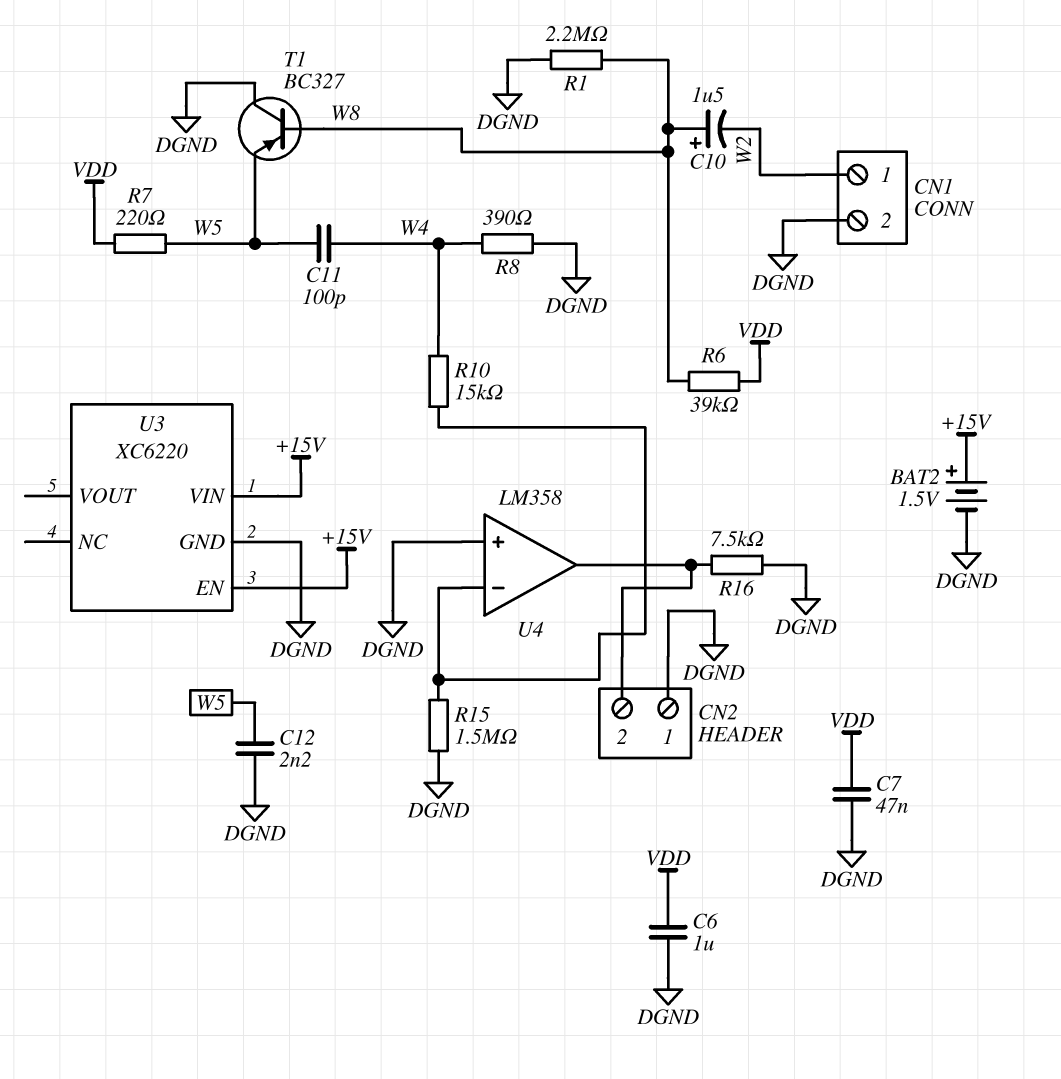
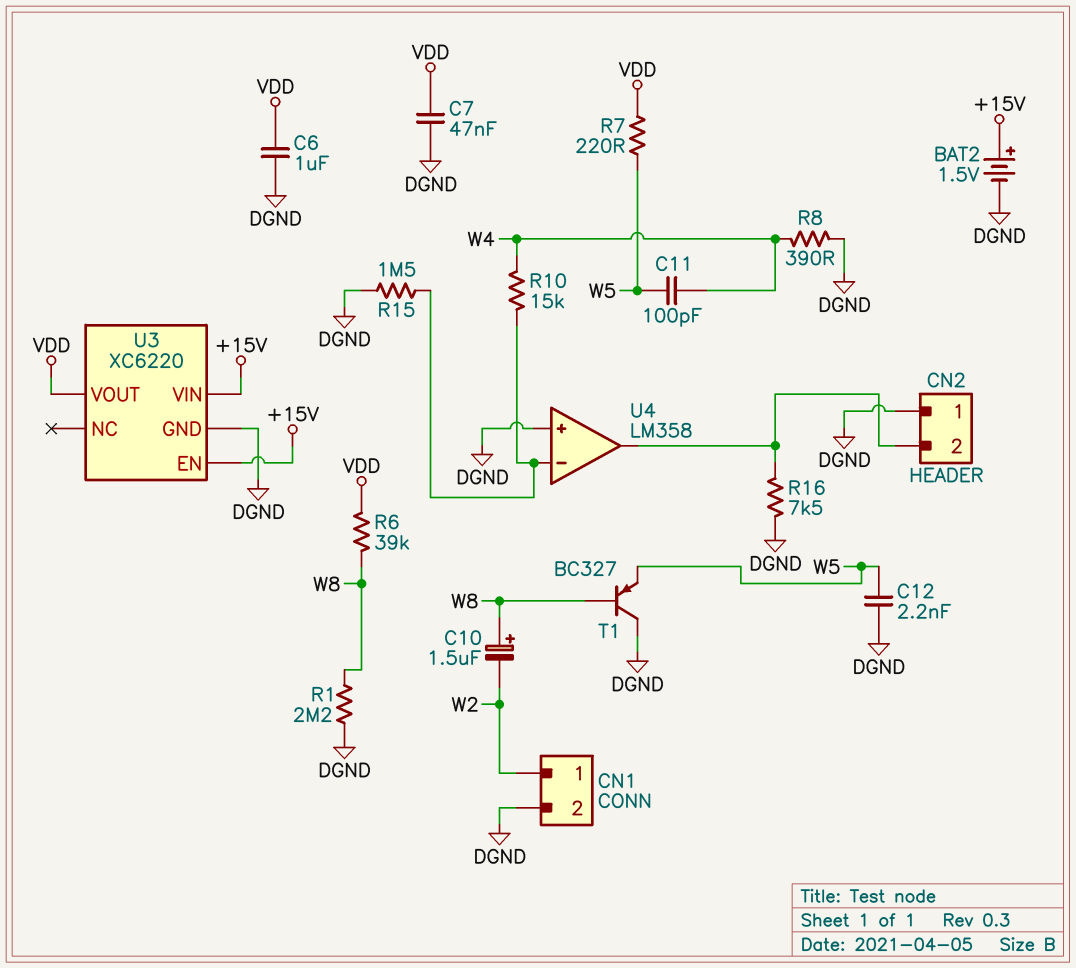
U3 pin VOUT: none -> VDD

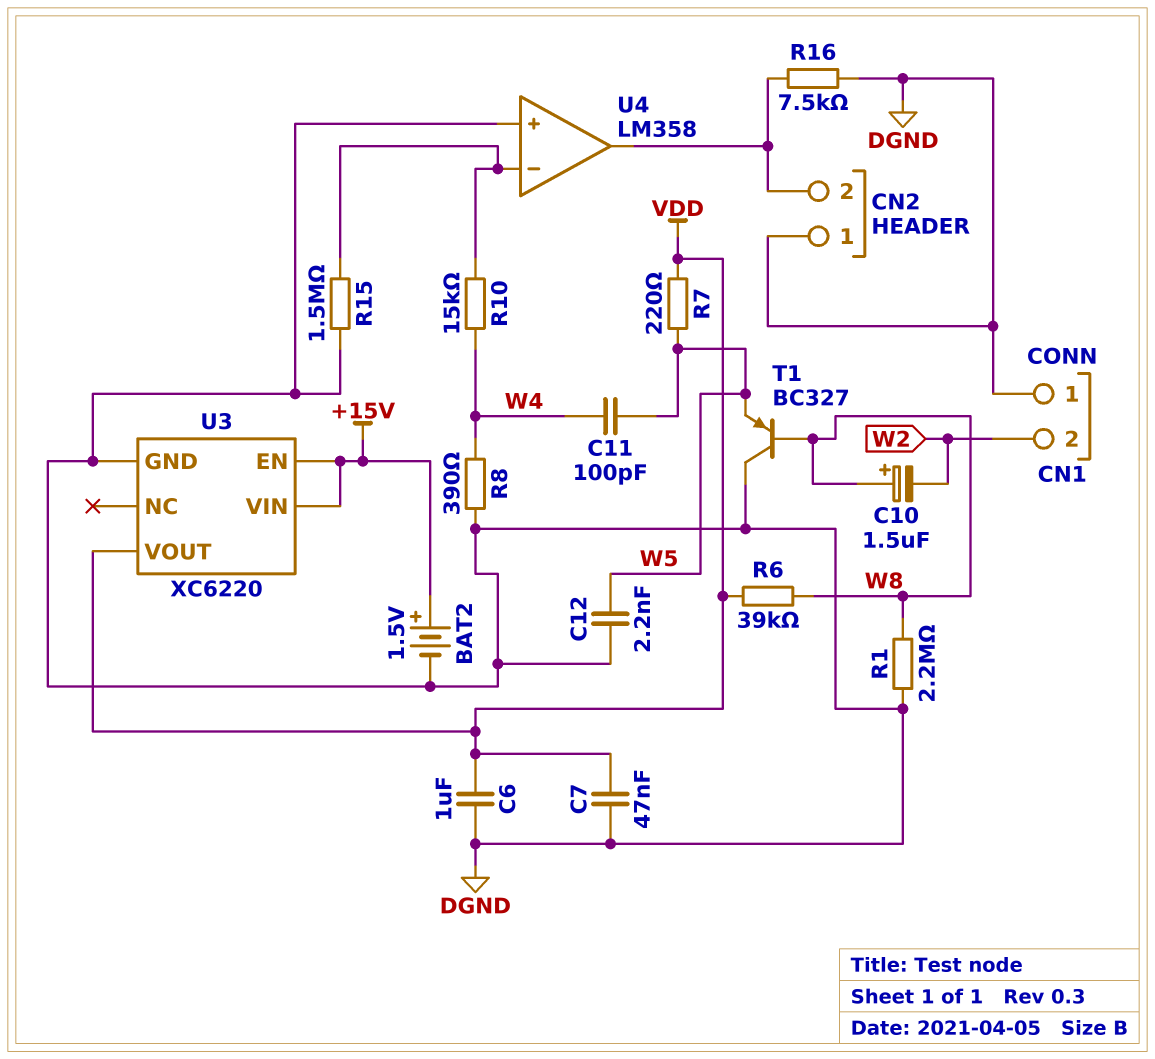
CN1 pin 1: W2 -> DGND
CN1 pin 2: DGND -> W2

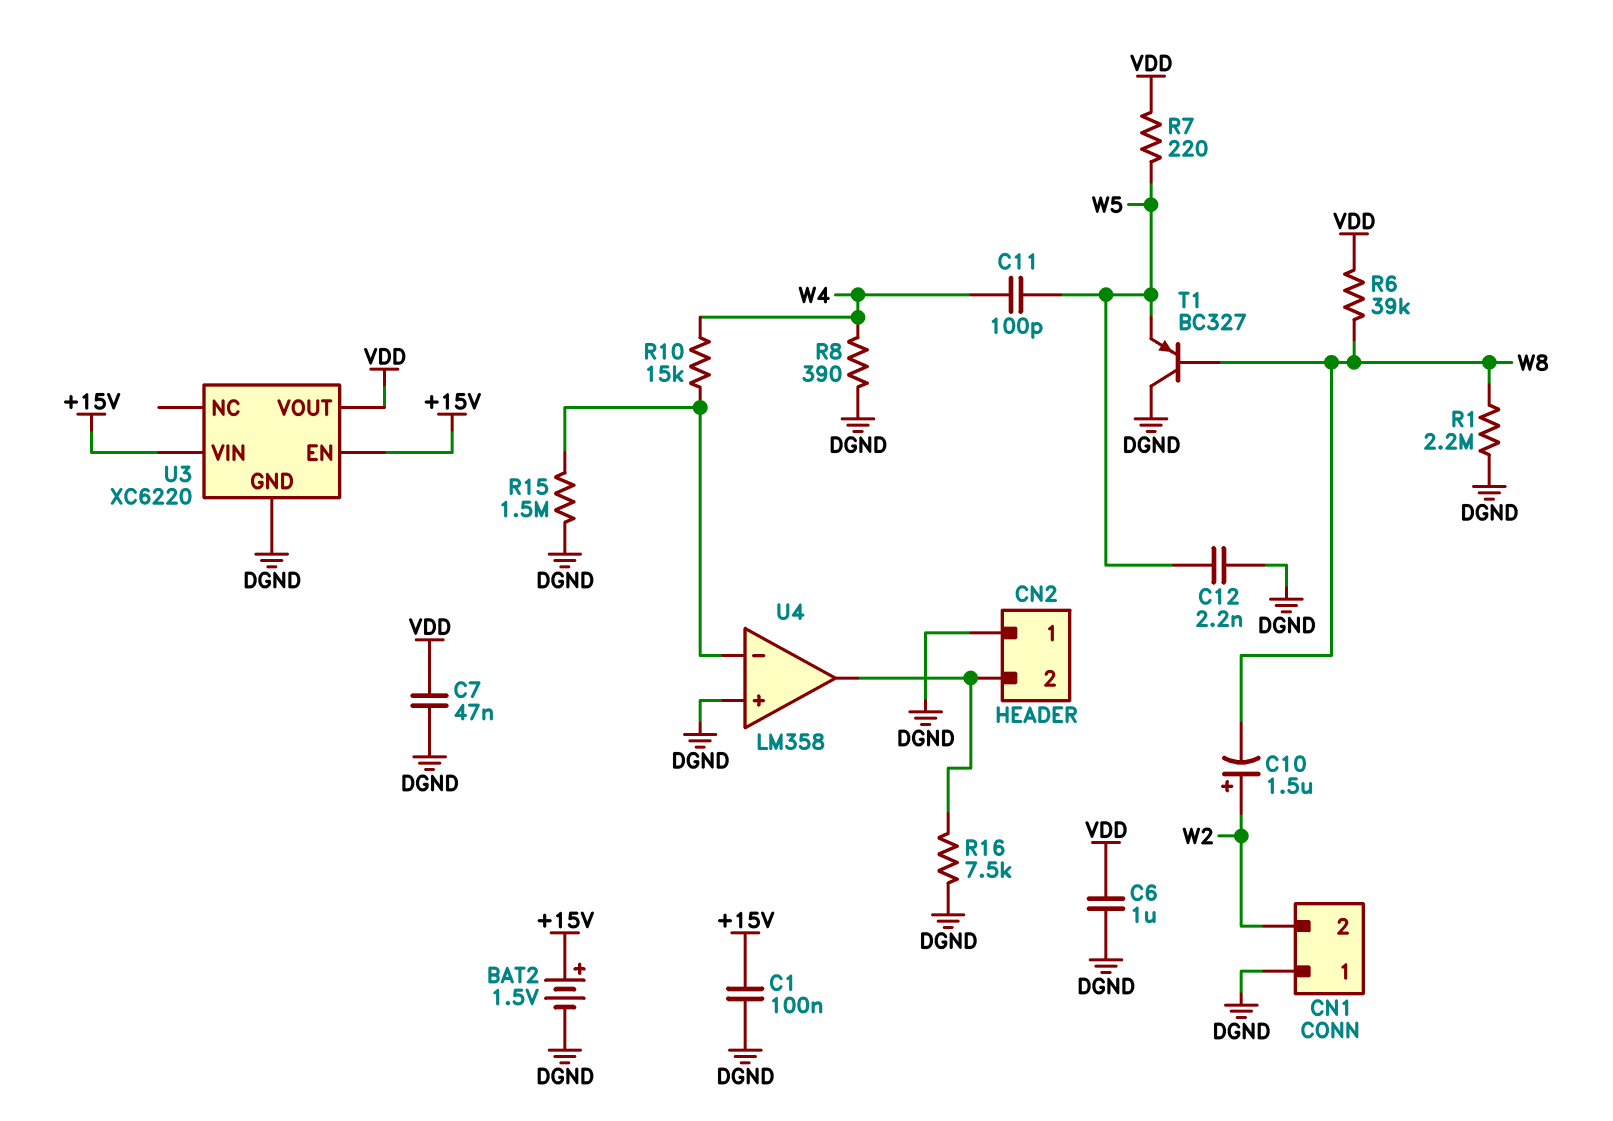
C1: none -> 100nF (+15V, DGND)
C10: 1.5uF (plus W8, minus W2) -> 1.5uF (plus W2, minus W8)

